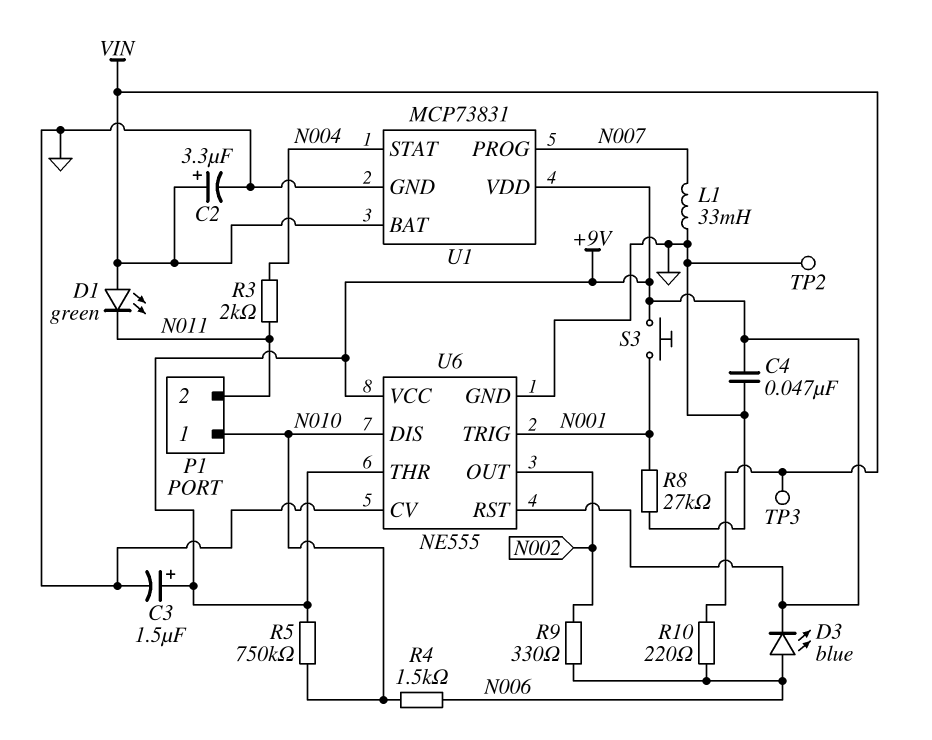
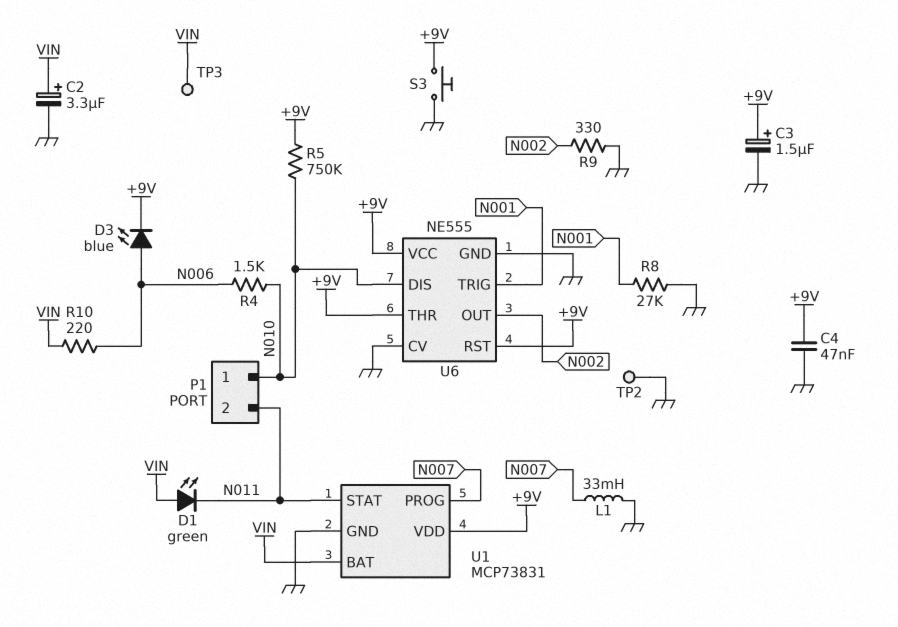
R3: 2k (N004, N011) -> none
R9: 330 (N002, N006) -> 330 (GND, N002)
S3: button (+9V, N001) -> button (+9V, GND)
U1 pin STAT: N004 -> N011

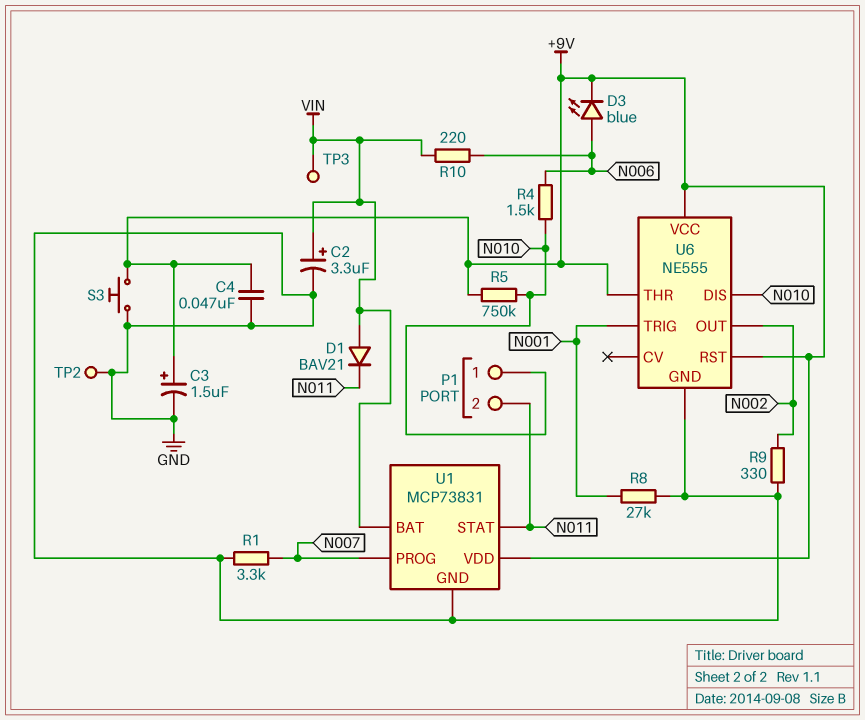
D1: LED green (A VIN, K N011) -> diode BAV21 (A VIN, K N011)
L1: 33mH (GND, N007) -> none
R1: none -> 3.3k (GND, N007)
U6 pin CV: GND -> none

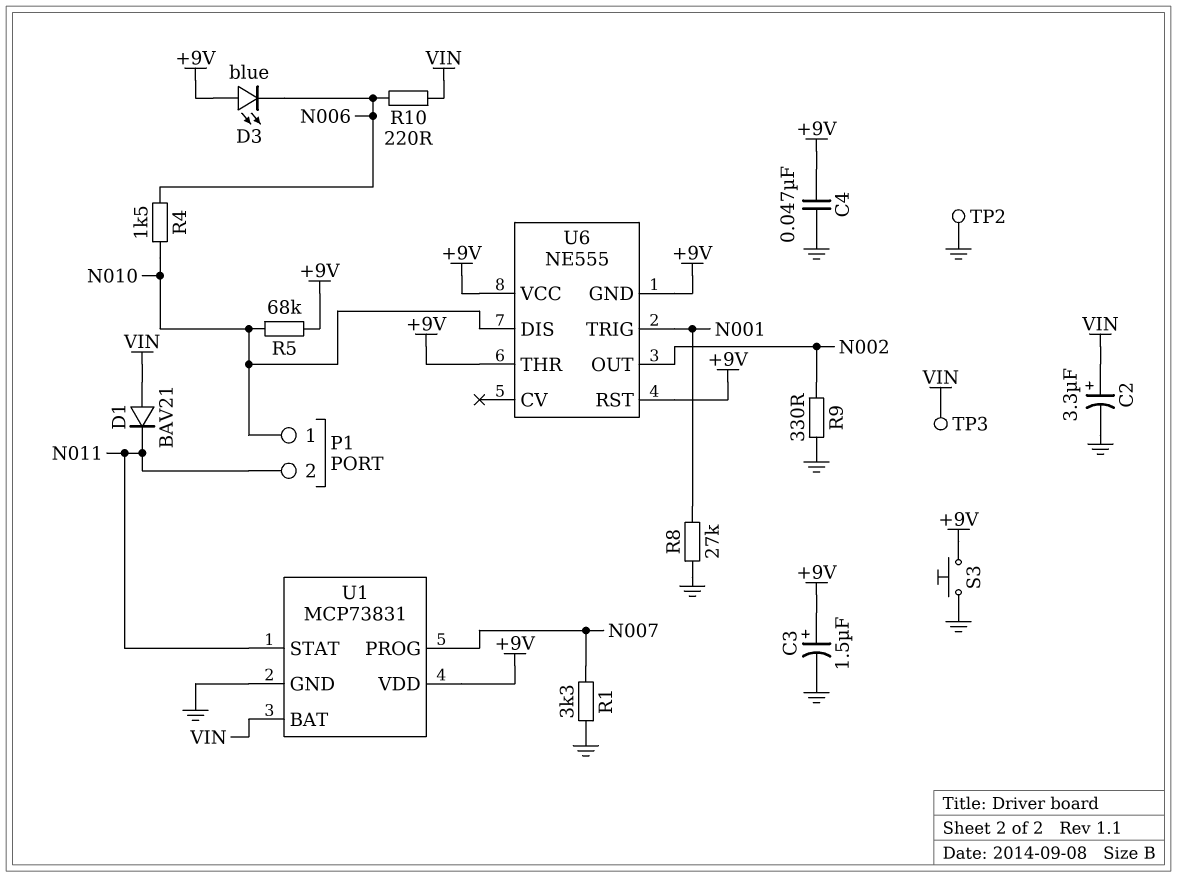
D3: LED blue (A N006, K +9V) -> LED blue (A +9V, K N006)
R5: 750k (+9V, N010) -> 68k (+9V, N010)
U6 pin GND: GND -> +9V

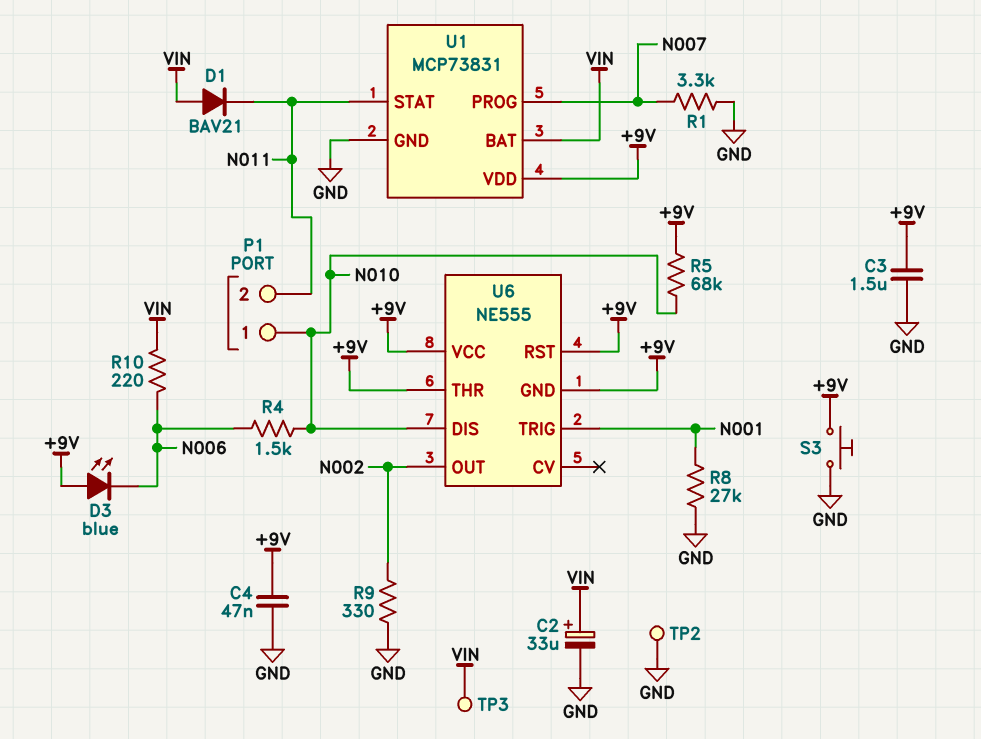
C2: 3.3uF (plus VIN, minus GND) -> 33uF (plus VIN, minus GND)
C3: 1.5uF (plus +9V, minus GND) -> 1.5uF (+9V, GND)

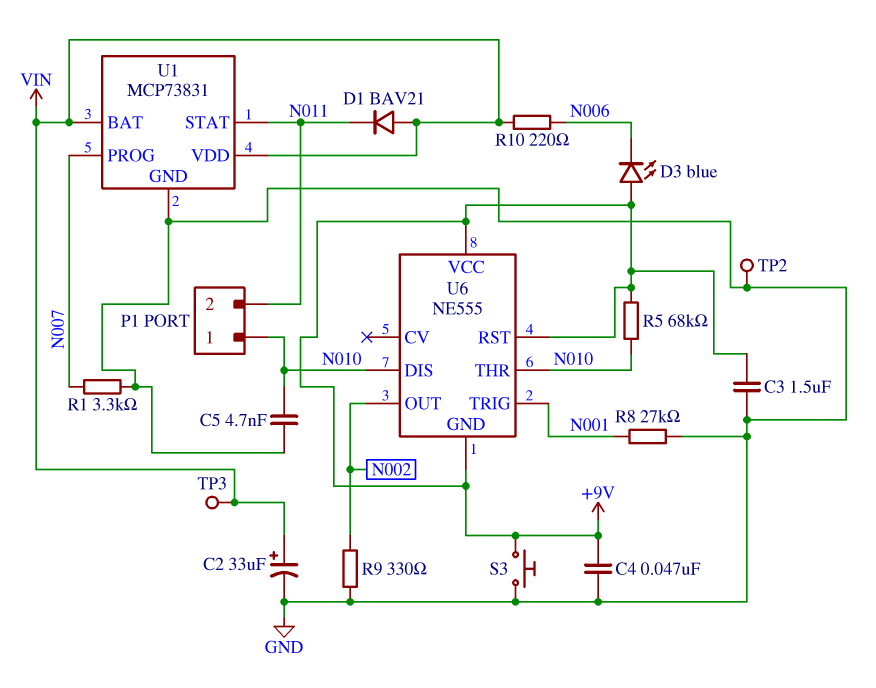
C5: none -> 4.7nF (GND, N010)
R4: 1.5k (N006, N010) -> none
U1 pin VDD: +9V -> VIN
U6 pin THR: +9V -> N010

